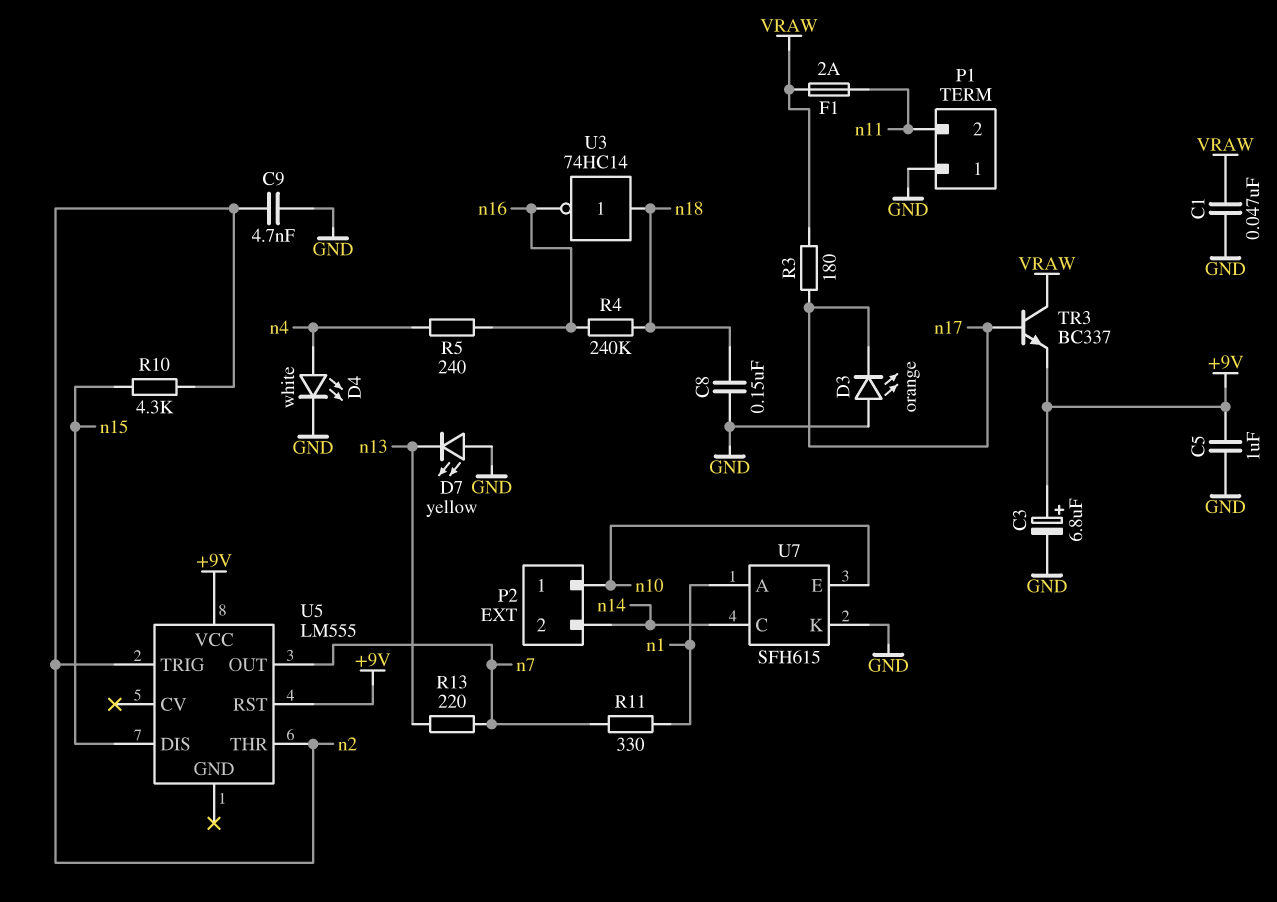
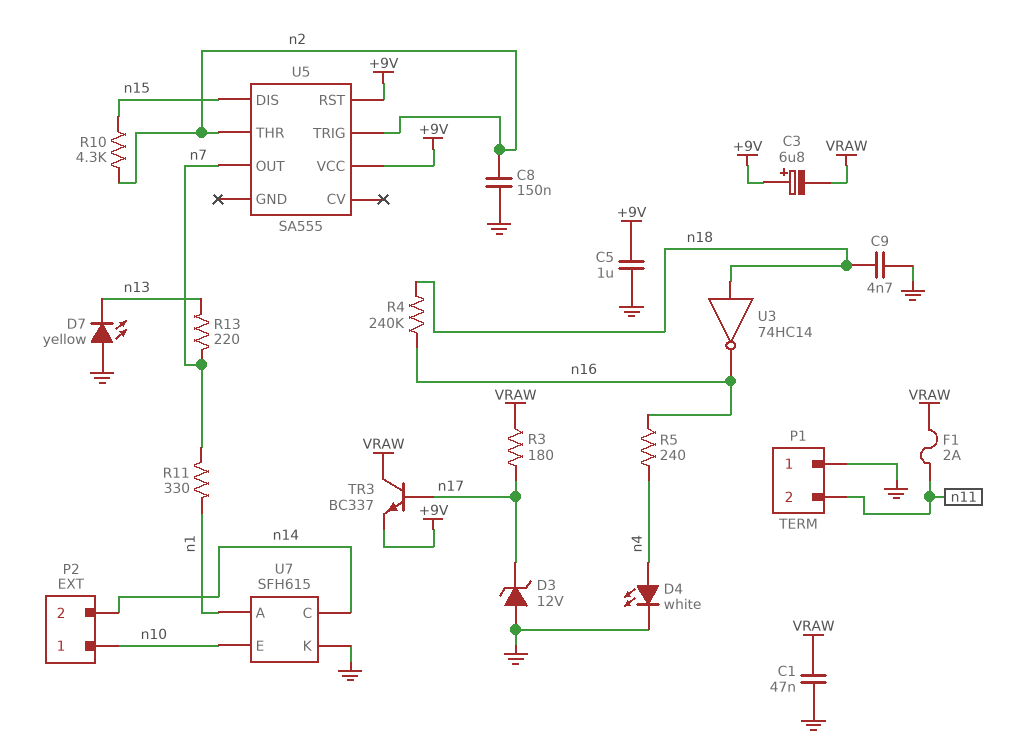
C3: 6.8uF (plus +9V, minus GND) -> 6.8uF (plus +9V, minus VRAW)
C8: 150nF (GND, n18) -> 150nF (GND, n2)
C9: 4.7nF (GND, n2) -> 4.7nF (GND, n18)
D3: LED orange (A GND, K n17) -> zener 12V (A GND, K n17)
U5: LM555 -> SA555

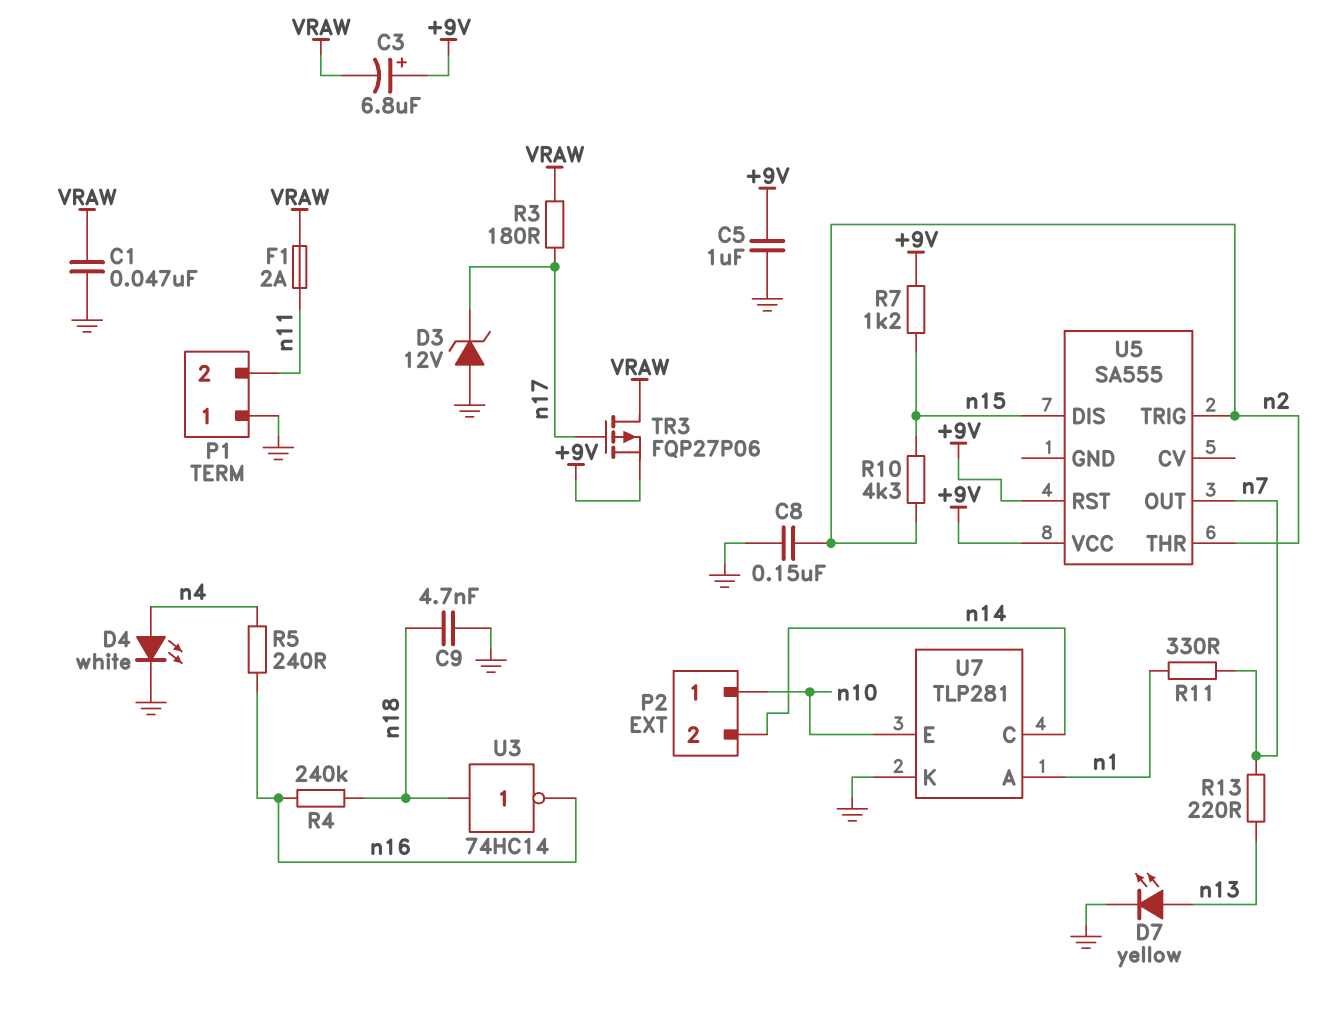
D7: LED yellow (A GND, K n13) -> LED yellow (A n13, K GND)
R7: none -> 1.2k (+9V, n15)
TR3: NPN BC337 (B n17, C VRAW, E +9V) -> PMOS FQP27P06 (G n17, D VRAW, S +9V)
U7: SFH615 -> TLP281

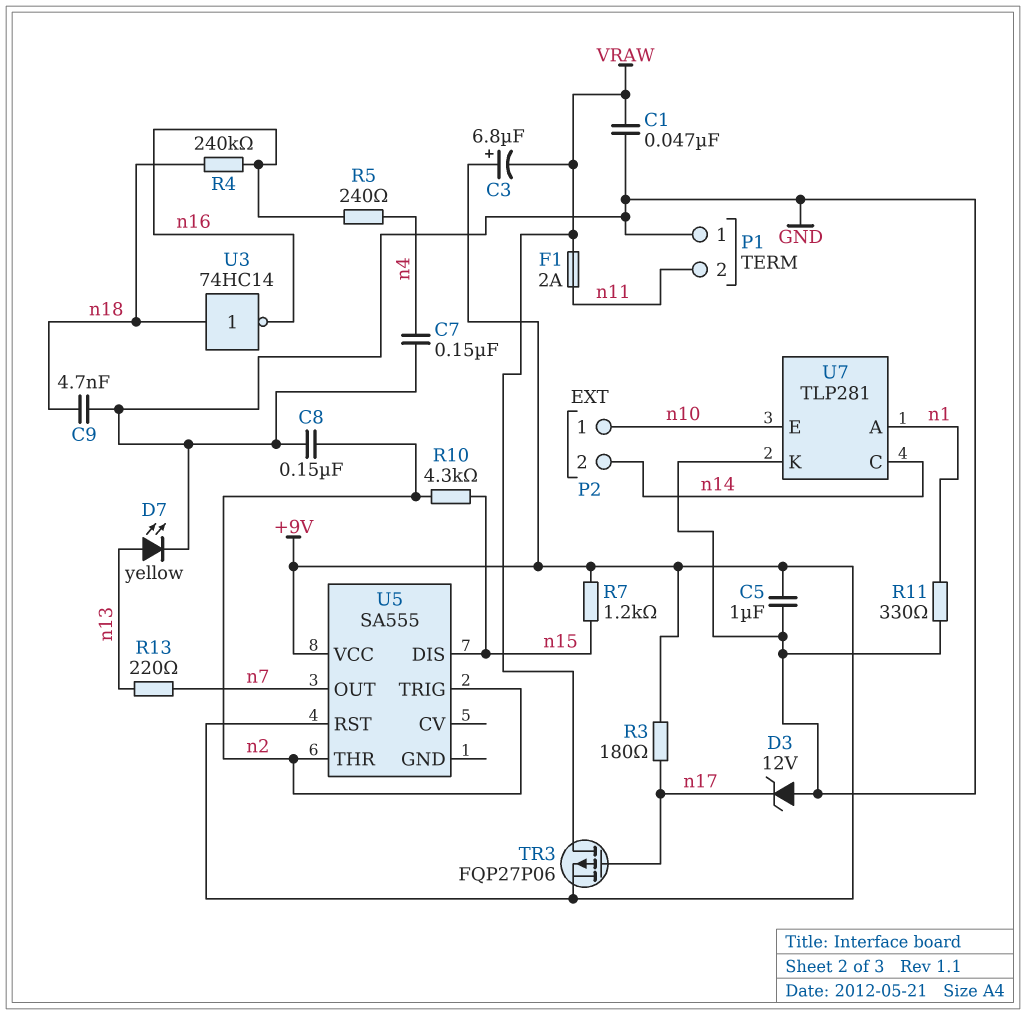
C7: none -> 150nF (GND, n4)
D4: LED white (A n4, K GND) -> none
R3: 180 (VRAW, n17) -> 180 (+9V, n17)
R11: 330 (n1, n7) -> 330 (GND, n1)

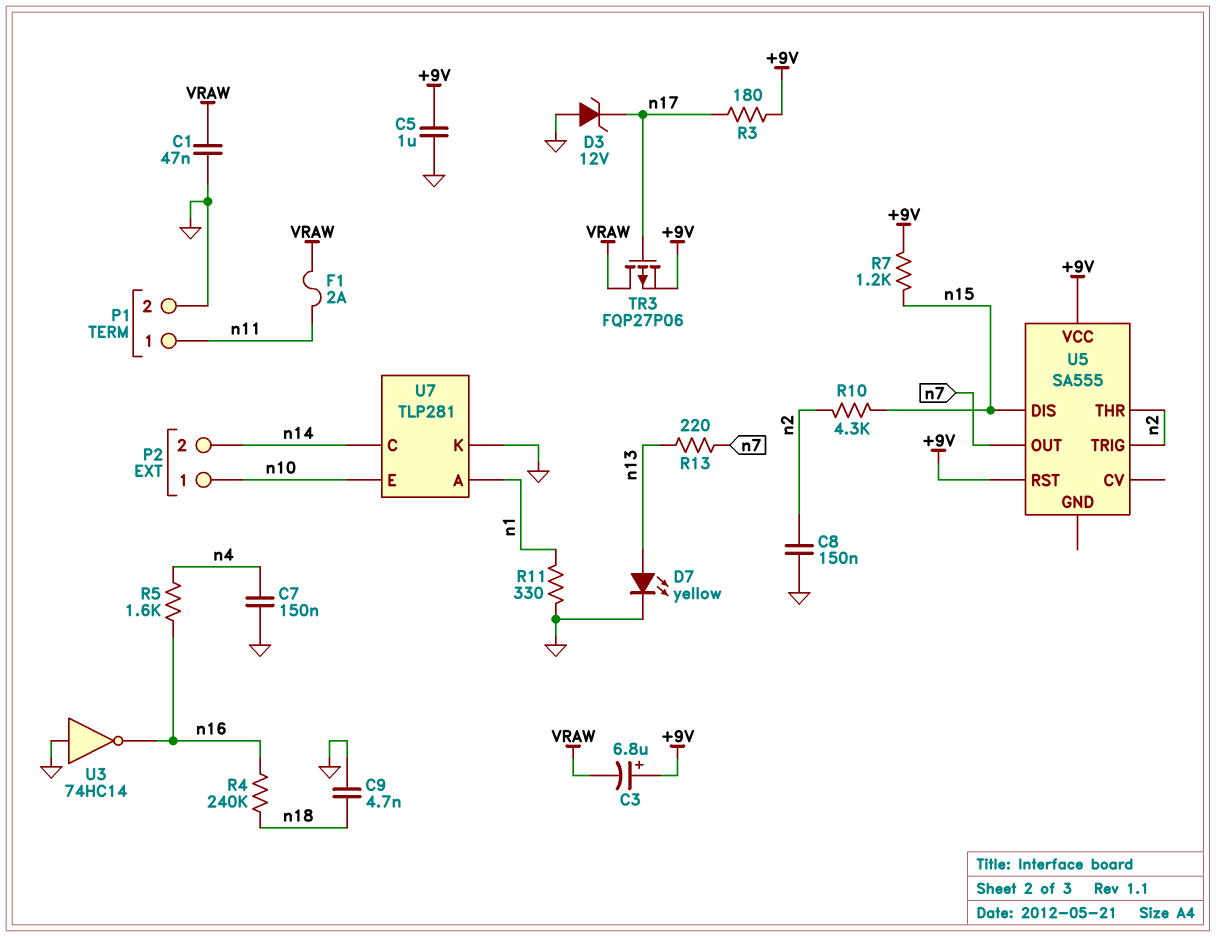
P1 pin 1: GND -> n11
P1 pin 2: n11 -> GND
R5: 240 (n4, n16) -> 1.6k (n4, n16)
U3: NOT 74HC14 (in n18, out n16) -> NOT 74HC14 (in GND, out n16)

